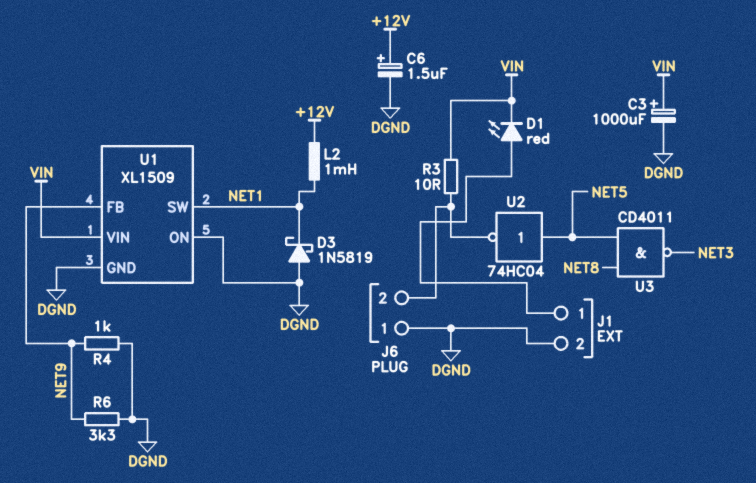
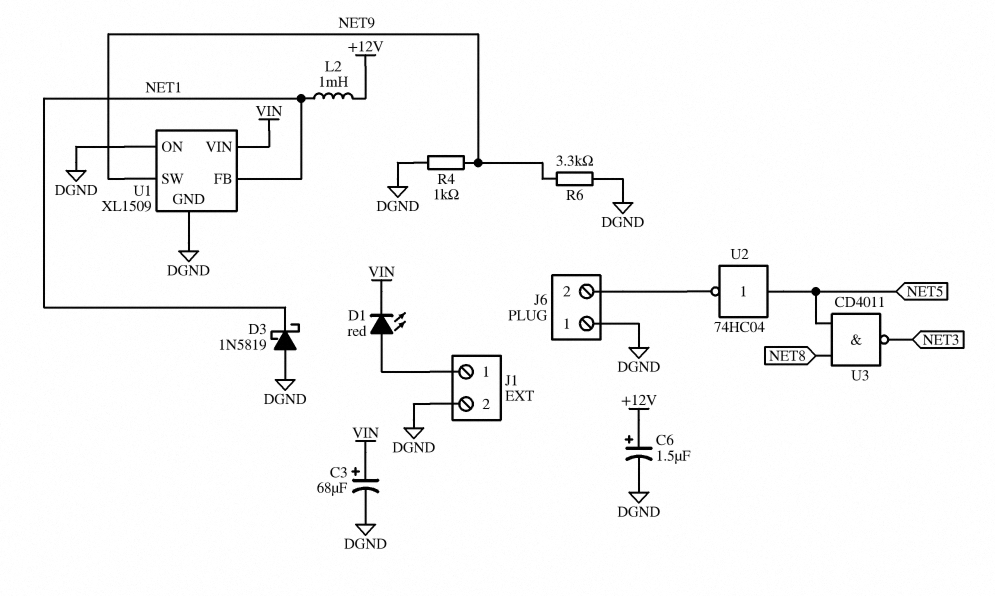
C3: 1000uF (plus VIN, minus DGND) -> 68uF (plus VIN, minus DGND)
R3: 10 (J6/2, VIN) -> none
U1 pin FB: NET9 -> NET1
U1 pin SW: NET1 -> NET9

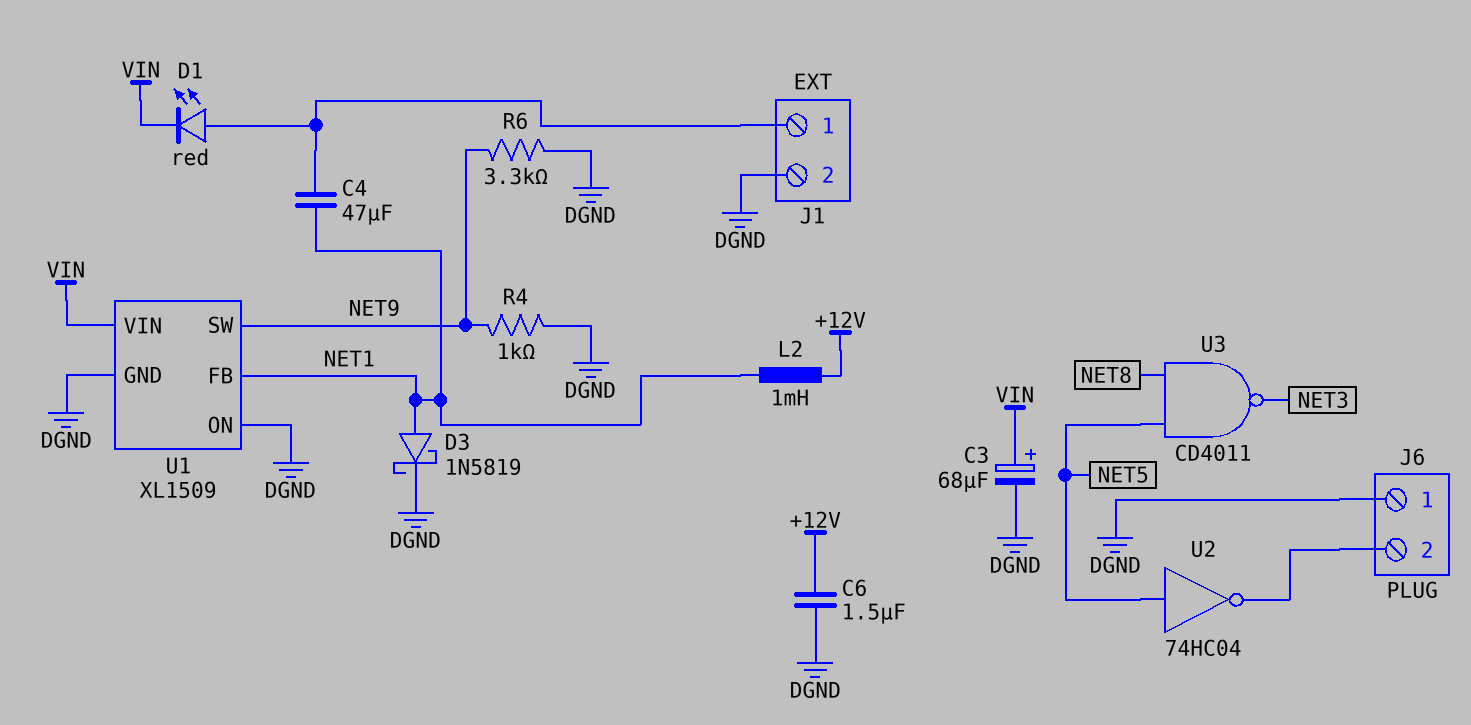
C4: none -> 47uF (J1/1, NET1)
C6: 1.5uF (plus +12V, minus DGND) -> 1.5uF (+12V, DGND)
D3: schottky 1N5819 (A DGND, K NET1) -> schottky 1N5819 (A NET1, K DGND)

